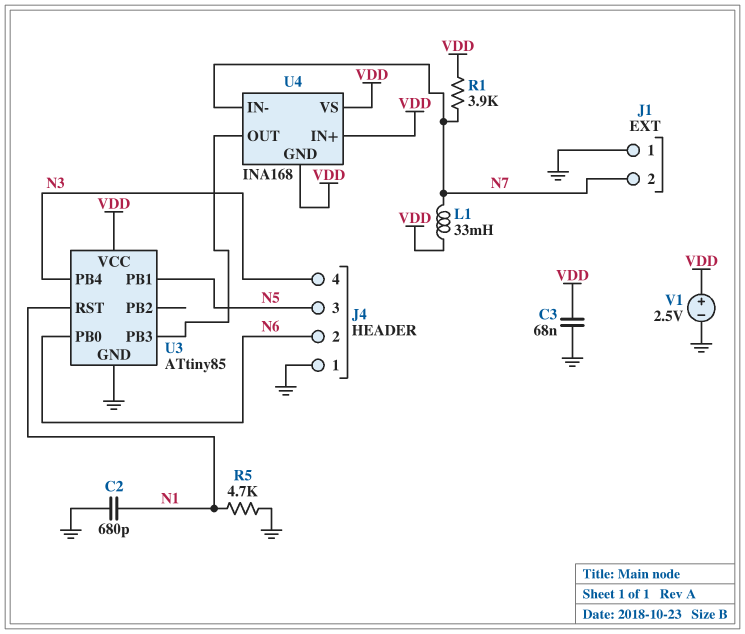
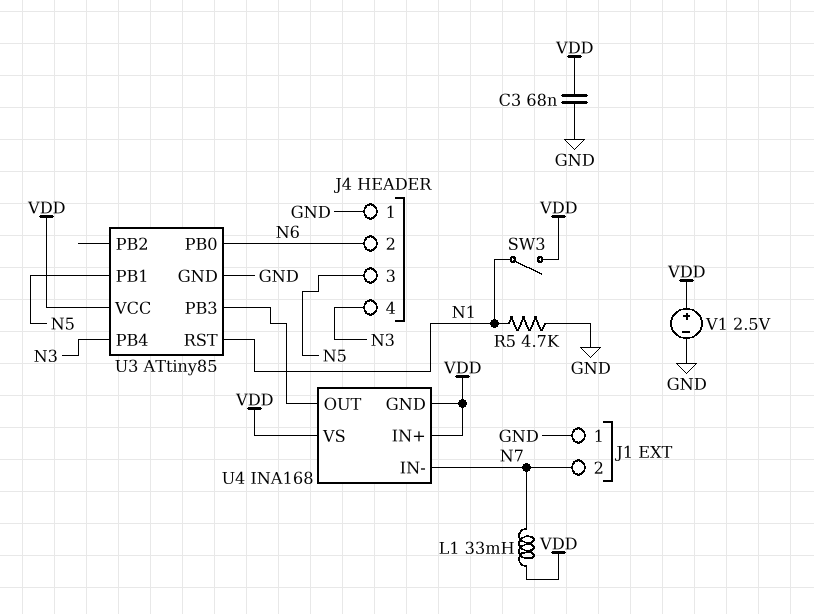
C2: 680pF (GND, N1) -> none
R1: 3.9k (N7, VDD) -> none
SW3: none -> switch (N1, VDD)

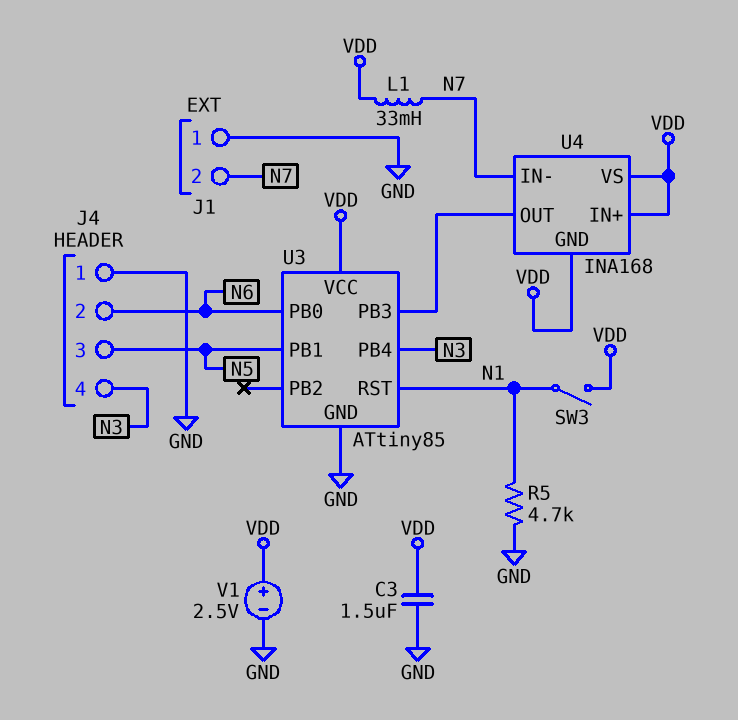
C3: 68nF (GND, VDD) -> 1.5uF (GND, VDD)

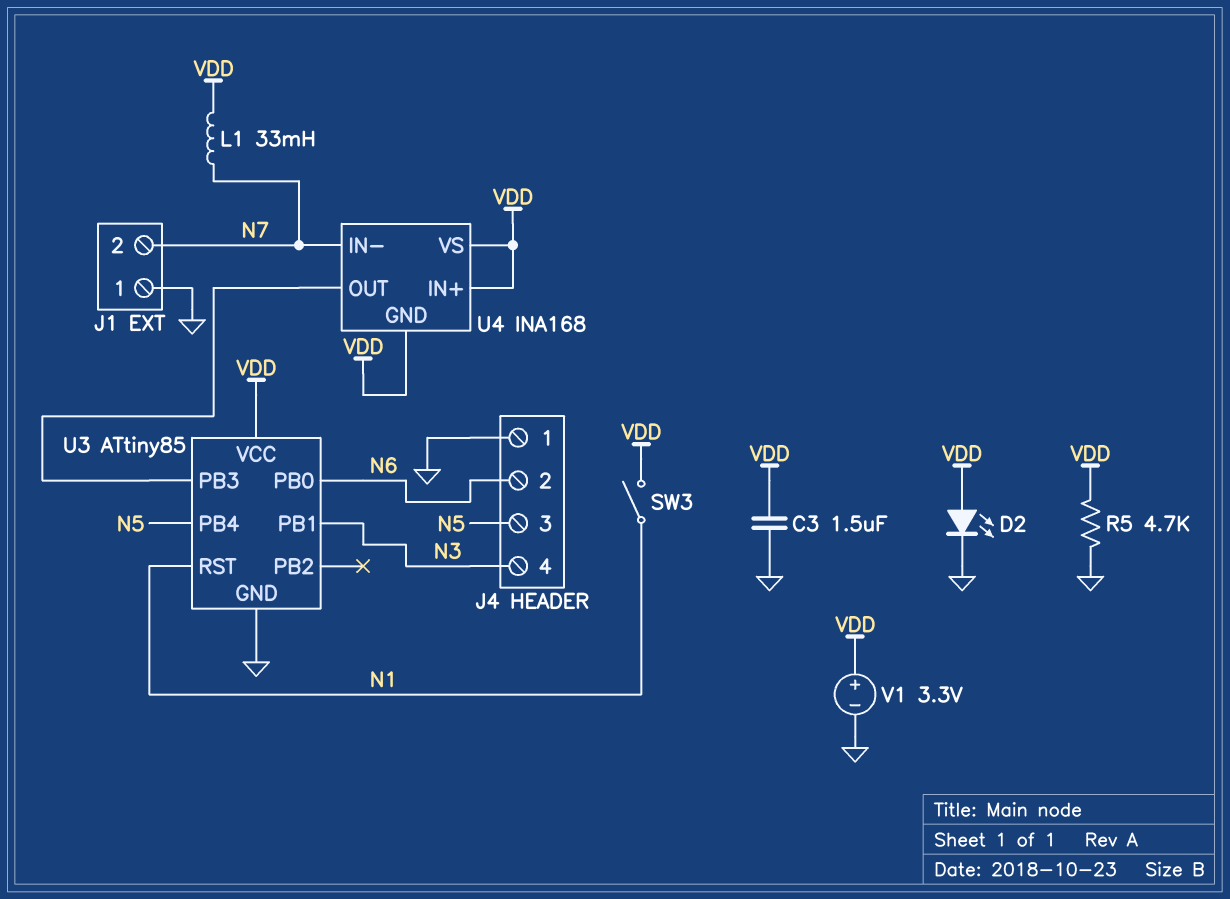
D2: none -> LED (A VDD, K GND)
R5: 4.7k (GND, N1) -> 4.7k (GND, VDD)
U3 pin PB1: N5 -> N3
U3 pin PB4: N3 -> N5
V1: 2.5V (plus VDD, minus GND) -> 3.3V (plus VDD, minus GND)

